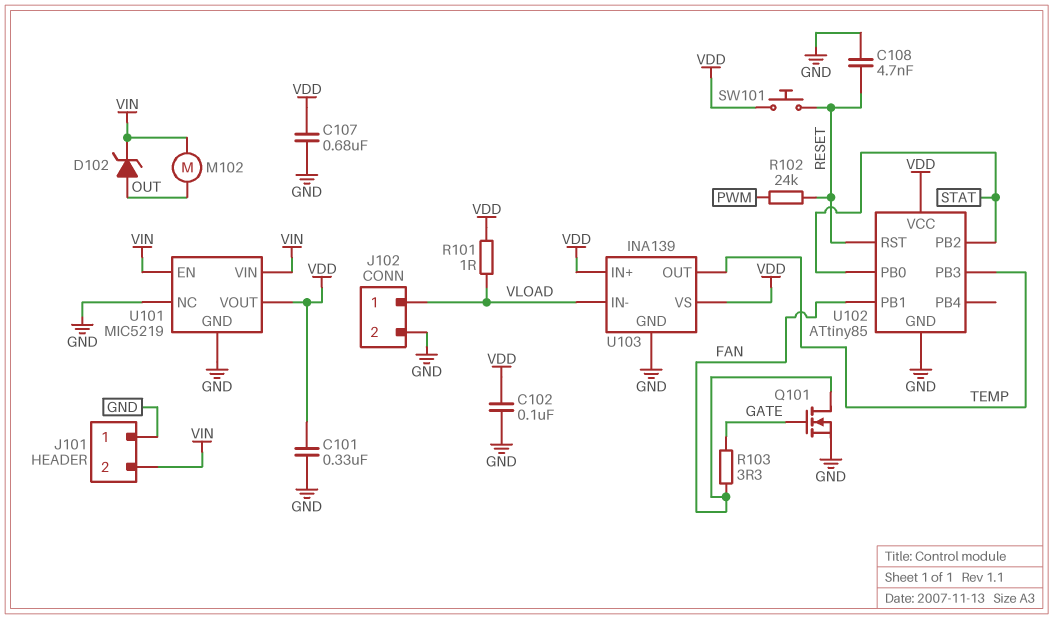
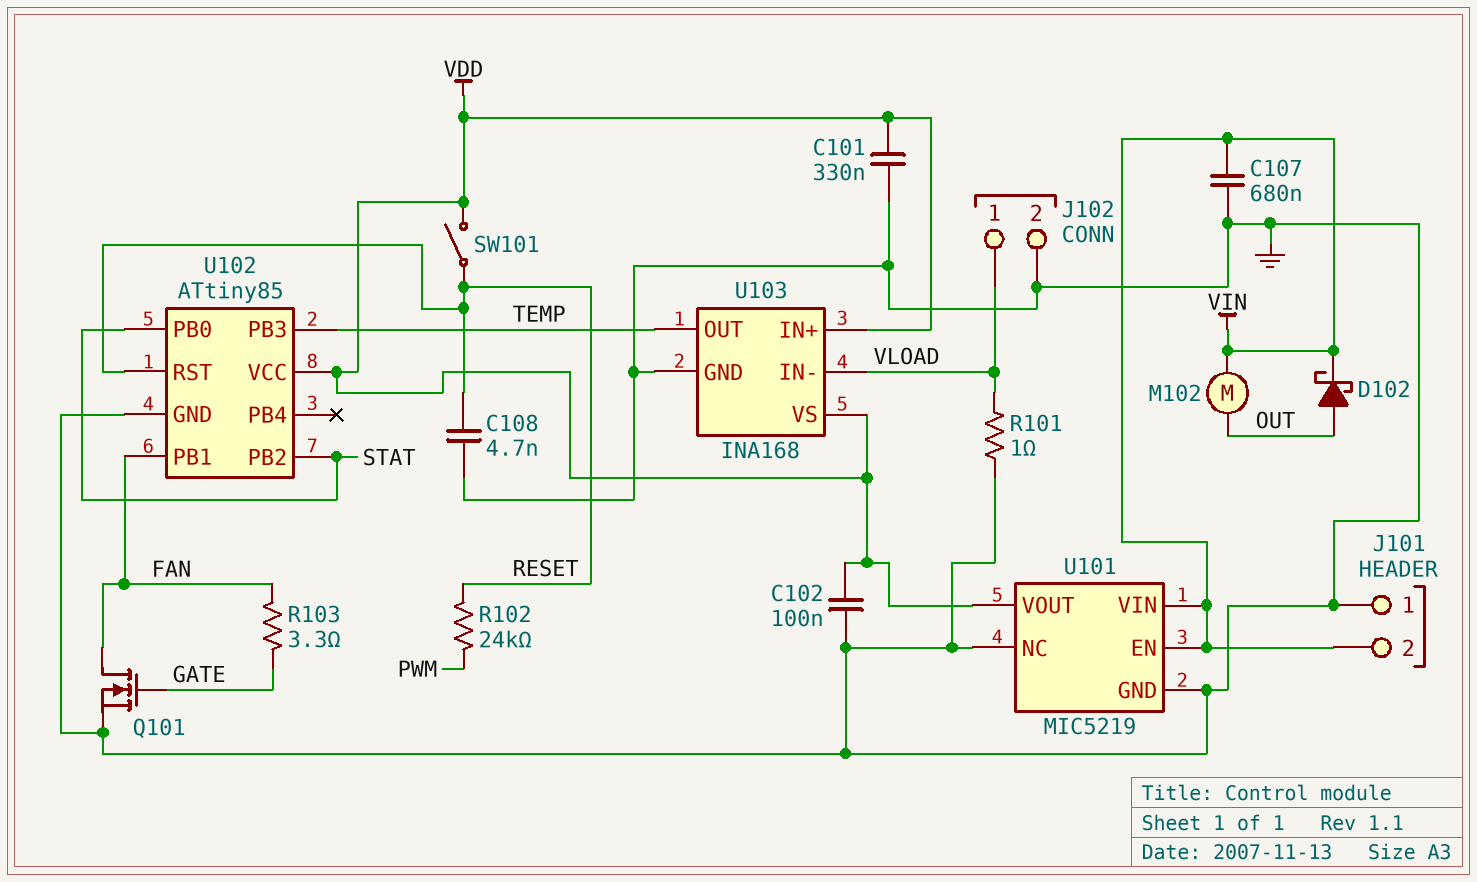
C107: 680nF (GND, VDD) -> 680nF (GND, VIN)
D102: zener (A OUT, K VIN) -> schottky (A OUT, K VIN)
R101: 1 (VDD, VLOAD) -> 1 (GND, VLOAD)
SW101: button (RESET, VDD) -> switch (RESET, VDD)
U103: INA139 -> INA168

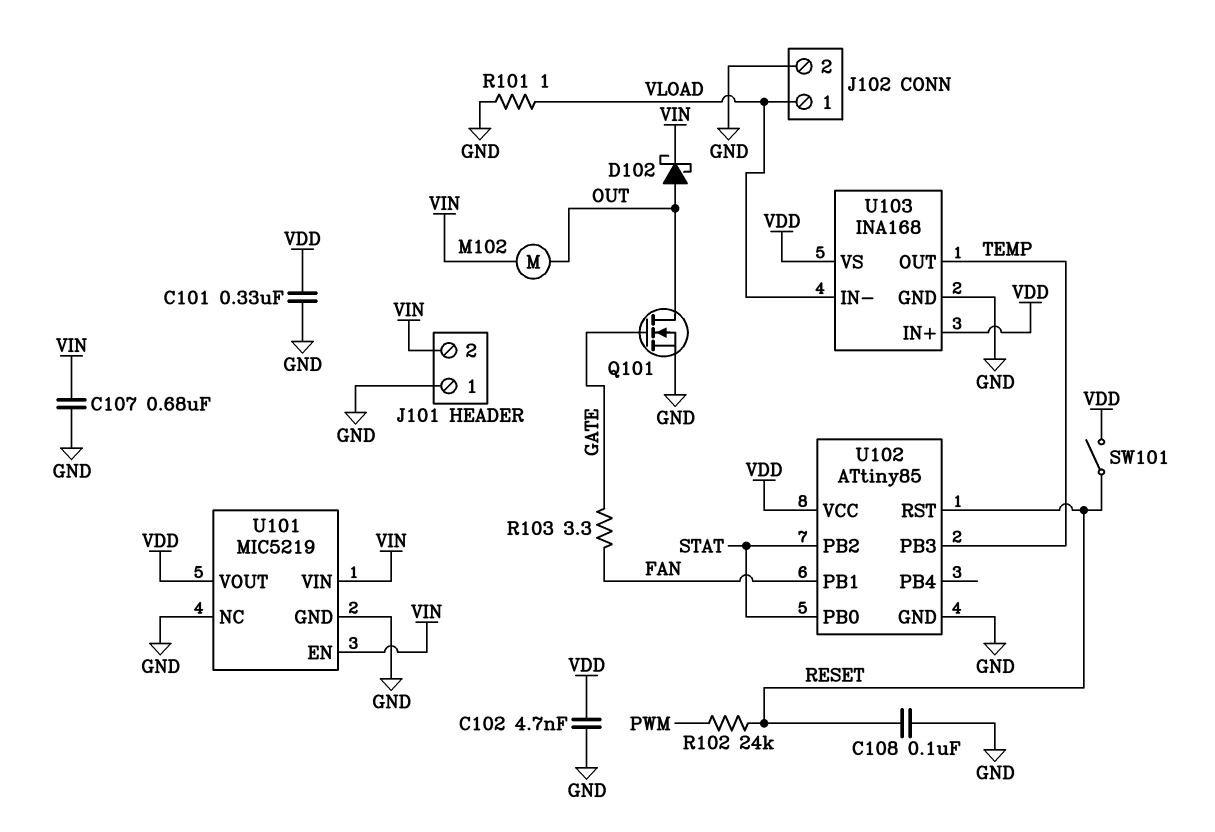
C102: 100nF (GND, VDD) -> 4.7nF (GND, VDD)
C108: 4.7nF (GND, RESET) -> 100nF (GND, RESET)
Q101: NMOS (G GATE, D FAN, S GND) -> NMOS (G GATE, D OUT, S GND)

